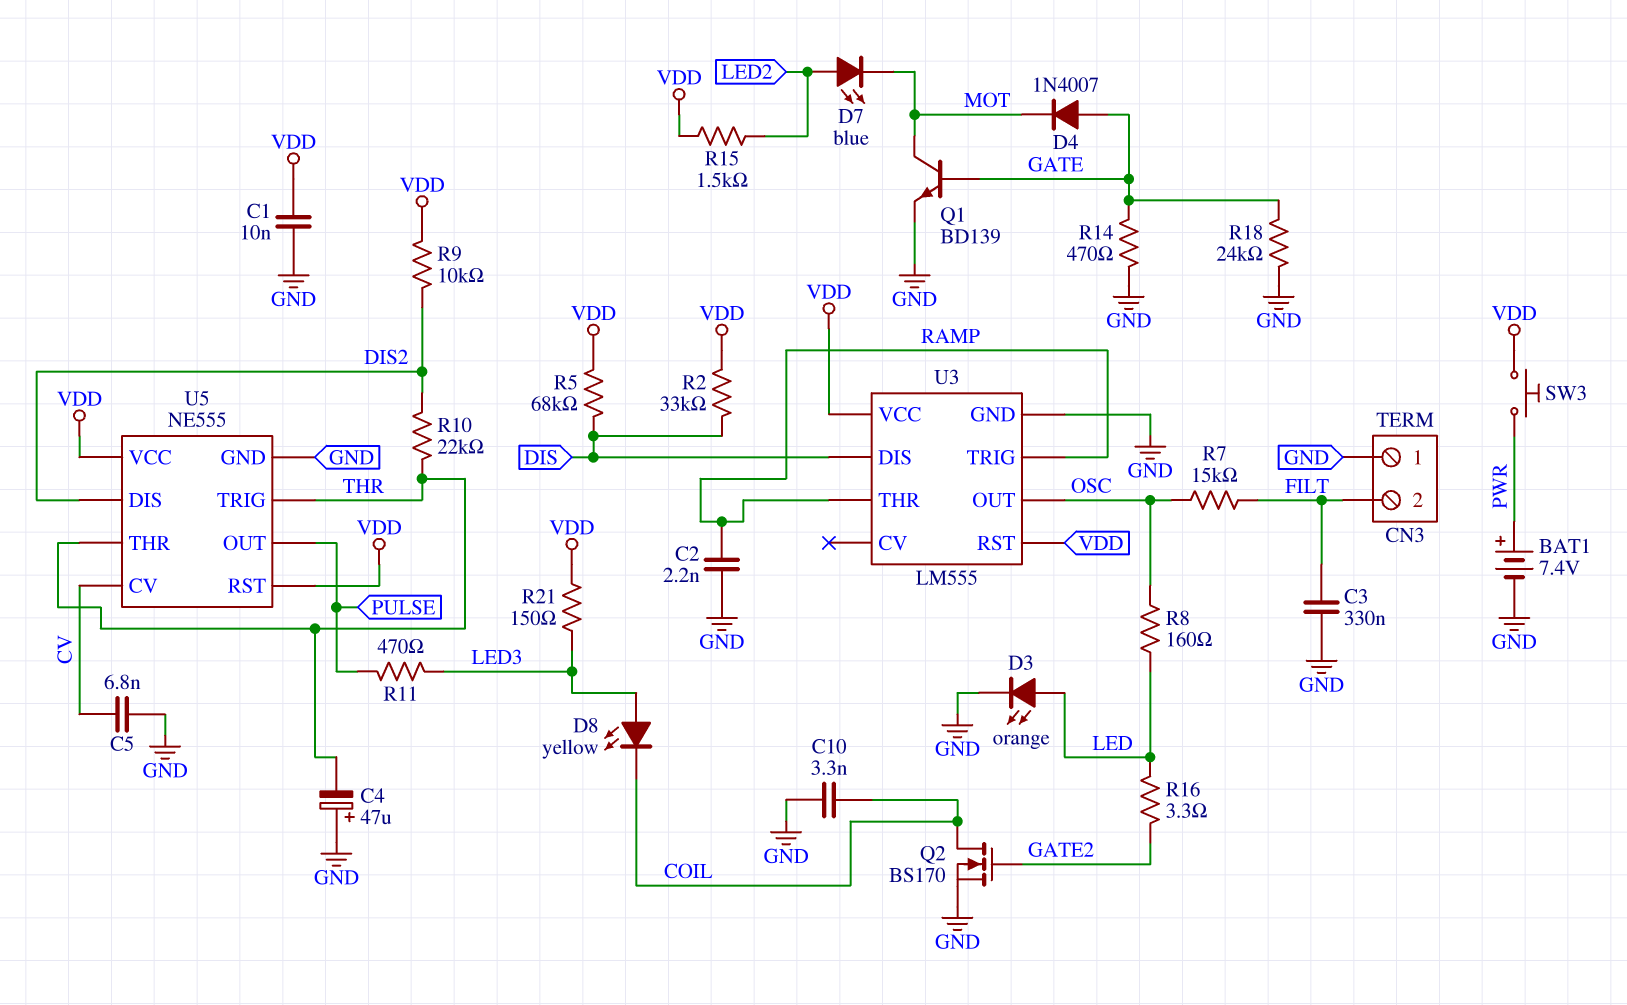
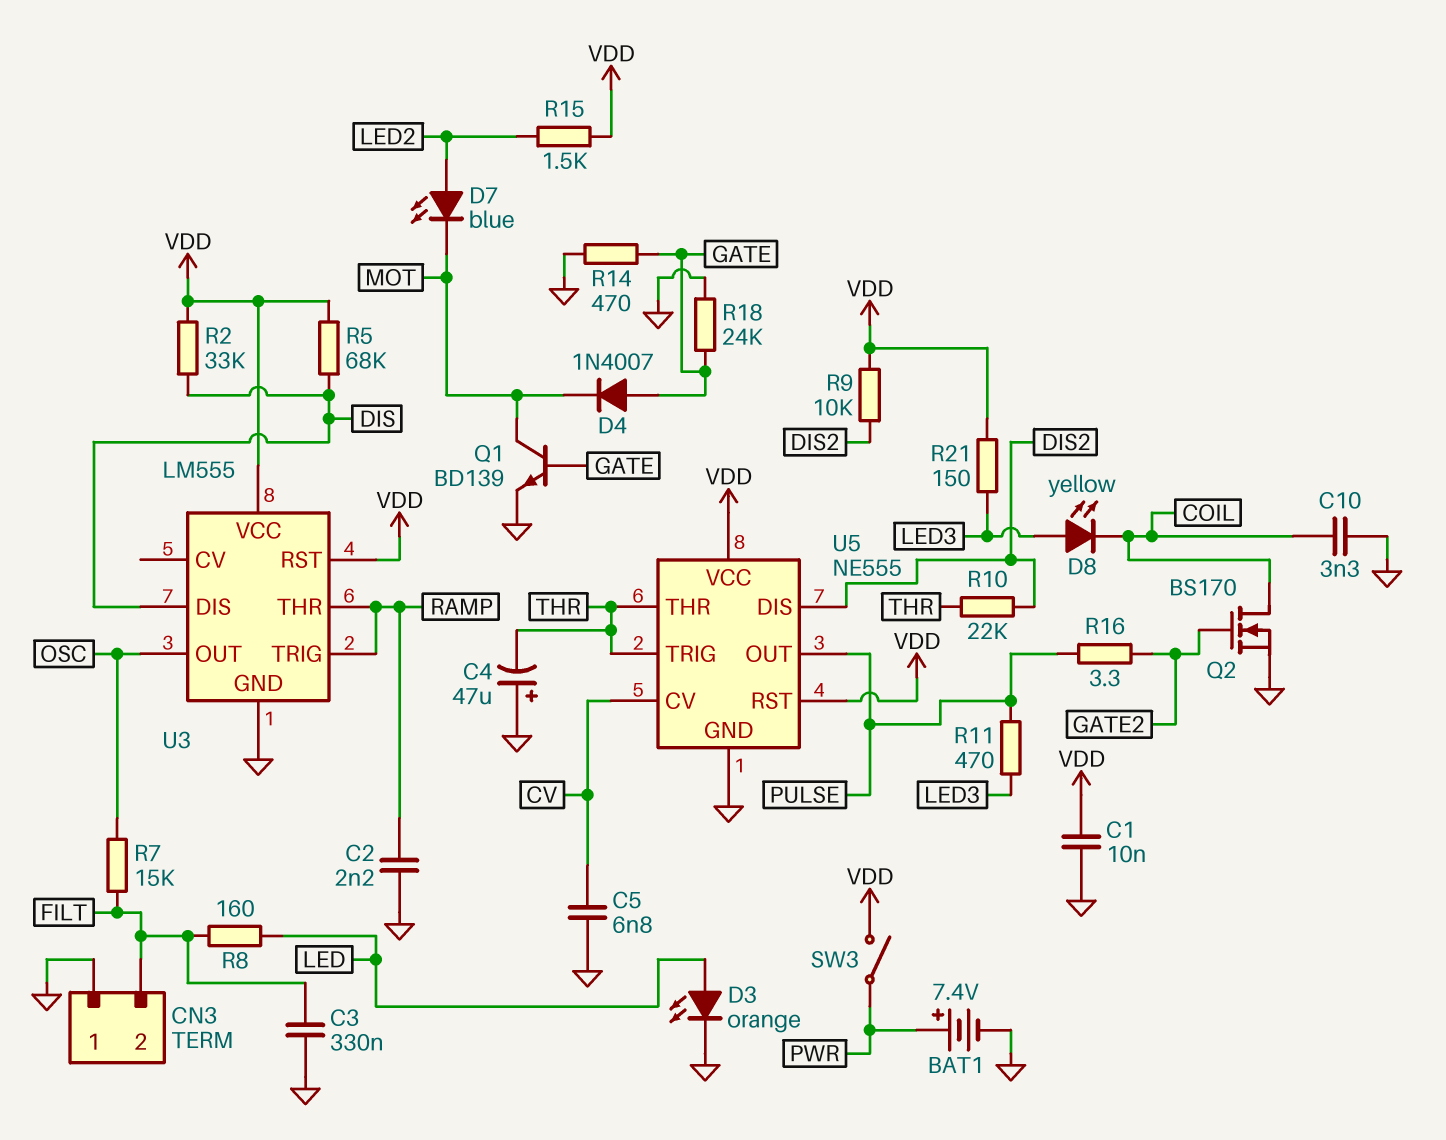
R8: 160 (LED, OSC) -> 160 (FILT, LED)
R16: 3.3 (GATE2, LED) -> 3.3 (GATE2, PULSE)
SW3: button (PWR, VDD) -> switch (PWR, VDD)

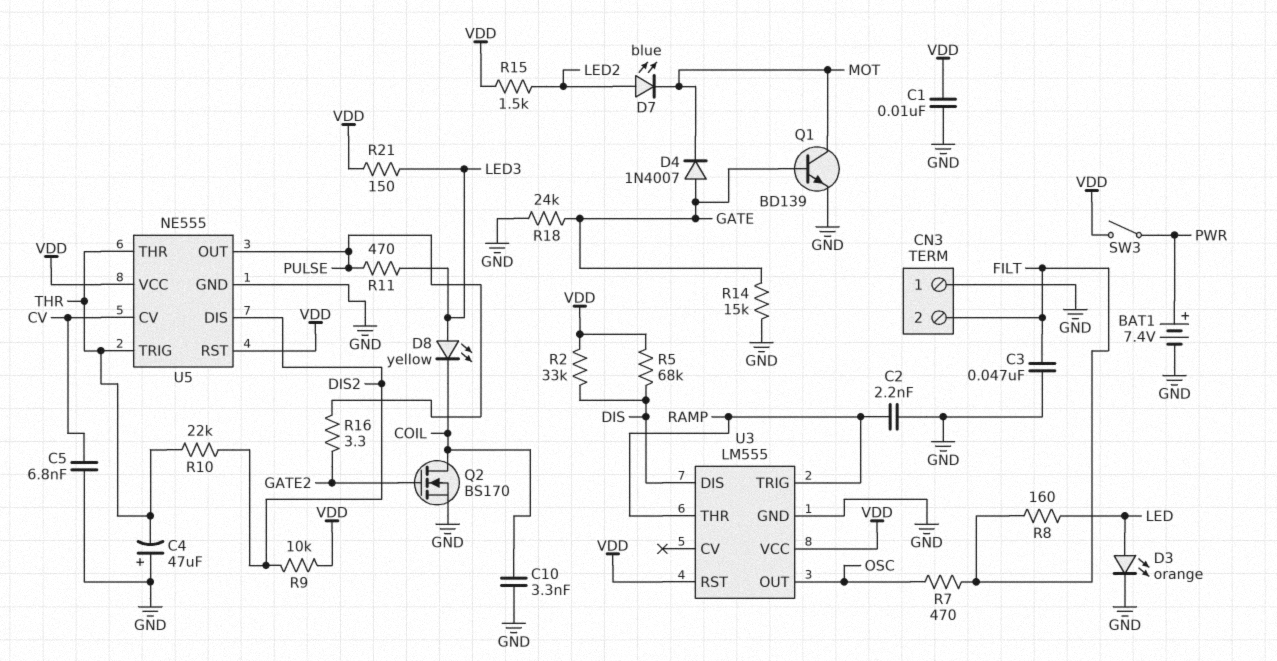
C3: 330nF (FILT, GND) -> 47nF (FILT, GND)
R7: 15k (FILT, OSC) -> 470 (FILT, OSC)
R14: 470 (GATE, GND) -> 15k (GATE, GND)

